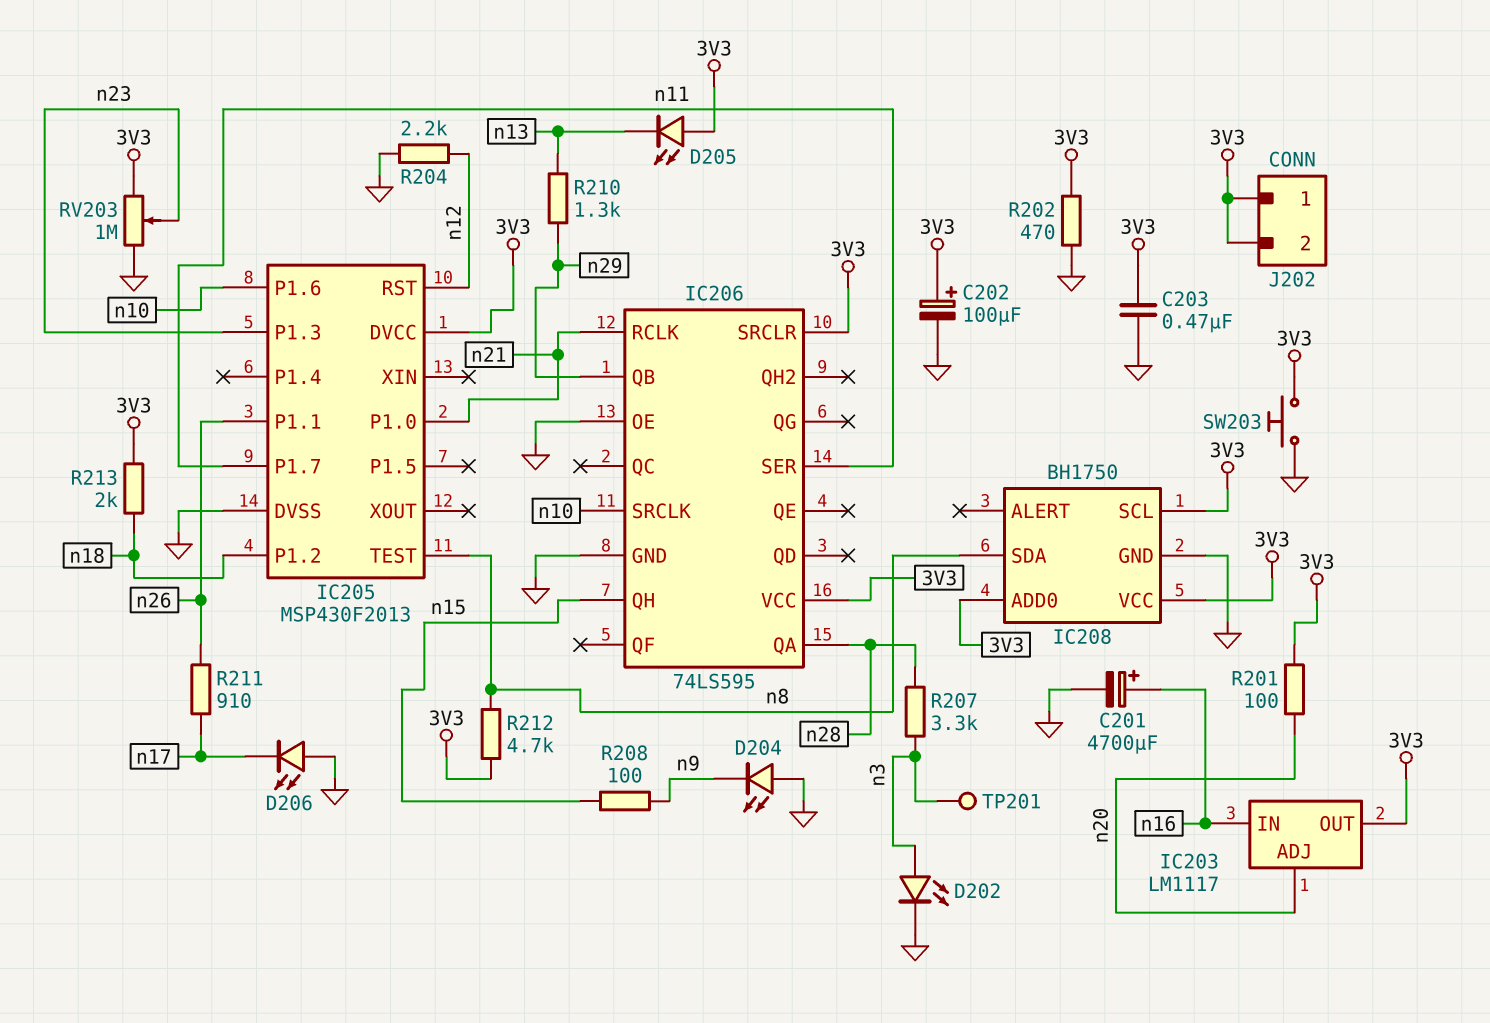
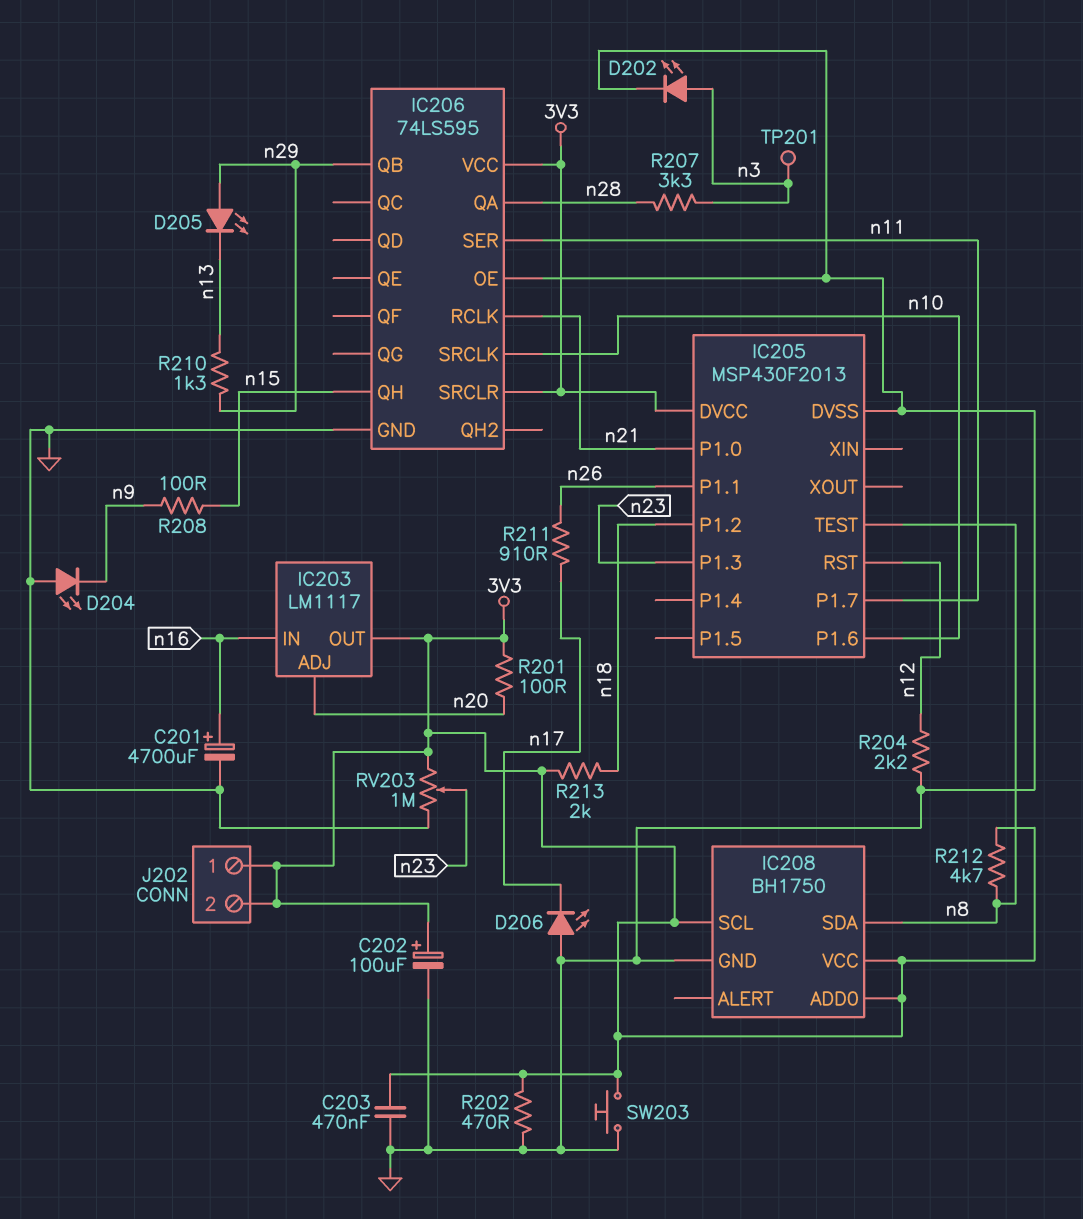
D205: LED (A 3V3, K n13) -> LED (A n29, K n13)

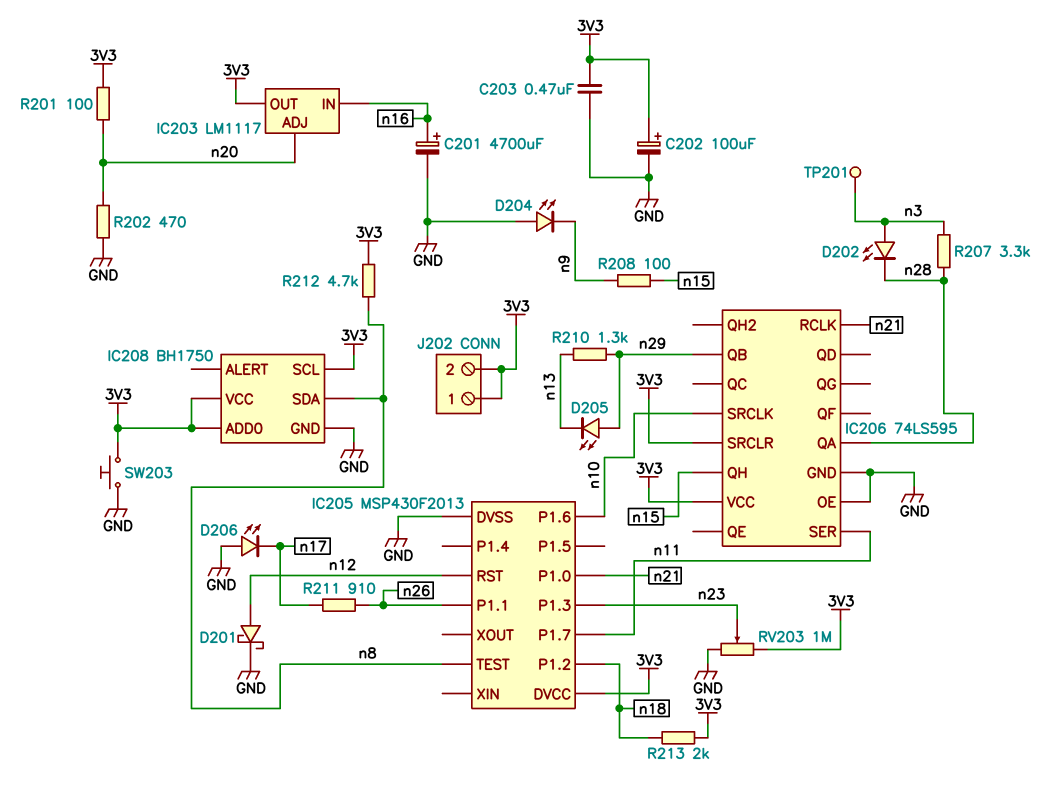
D201: none -> schottky (A n12, K GND)
D202: LED (A n3, K GND) -> LED (A n3, K n28)
R202: 470 (3V3, GND) -> 470 (GND, n20)
R204: 2.2k (GND, n12) -> none

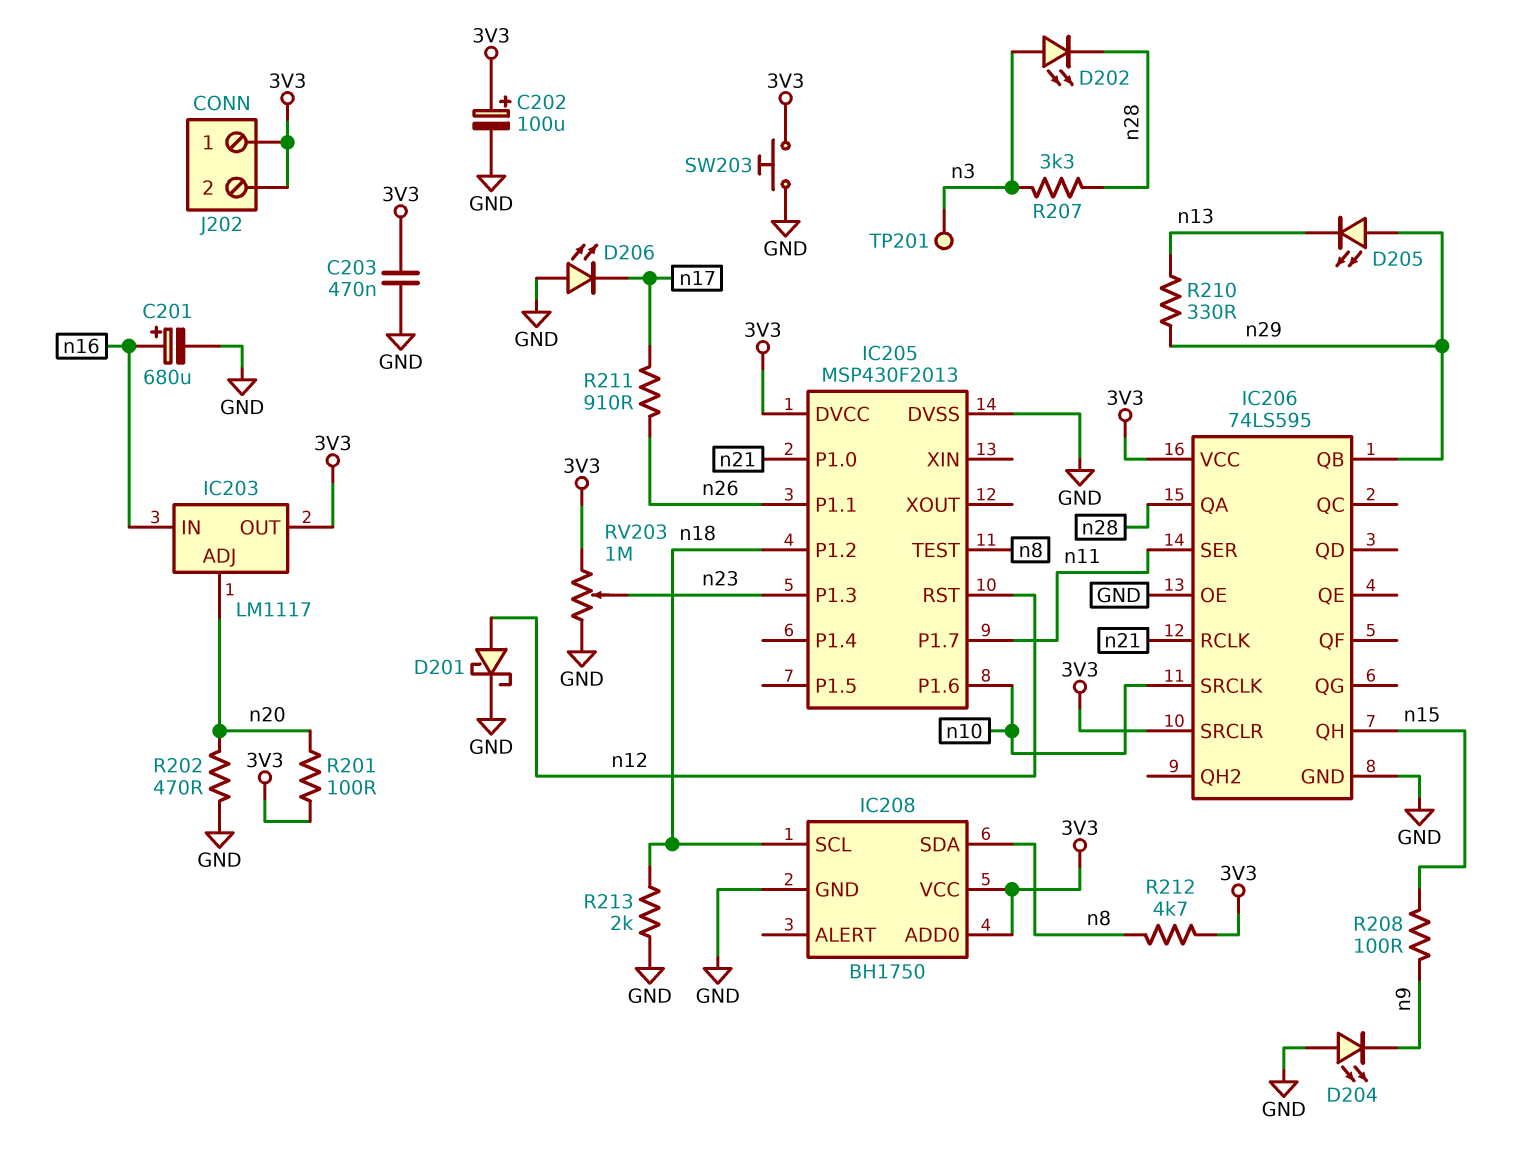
C201: 4700uF (plus n16, minus GND) -> 680uF (plus n16, minus GND)
IC208 pin SCL: 3V3 -> n18
R210: 1.3k (n13, n29) -> 330 (n13, n29)
R213: 2k (3V3, n18) -> 2k (GND, n18)

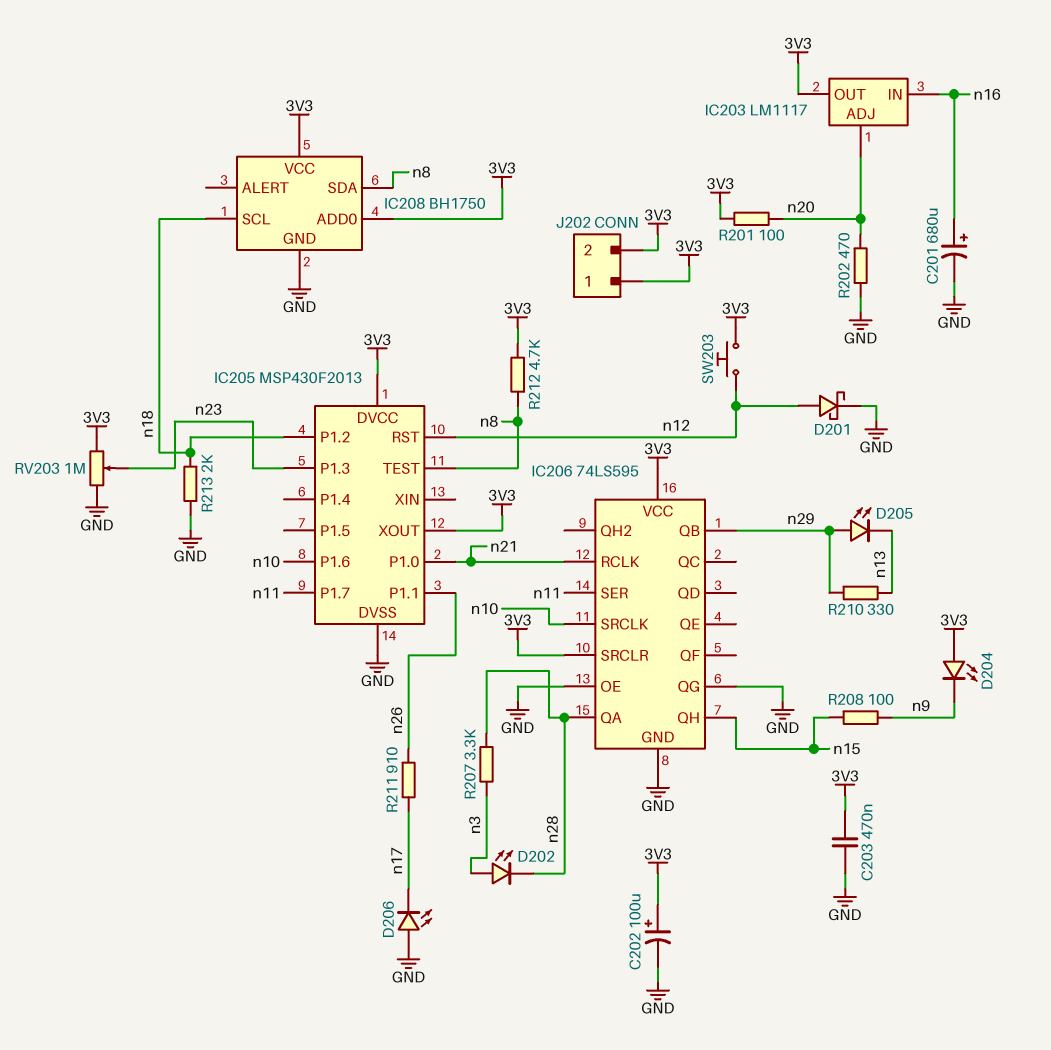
D204: LED (A GND, K n9) -> LED (A 3V3, K n9)
IC205 pin XOUT: none -> 3V3
IC206 pin QG: none -> GND
SW203: button (3V3, GND) -> button (3V3, n12)
TP201: test point (n3) -> none

